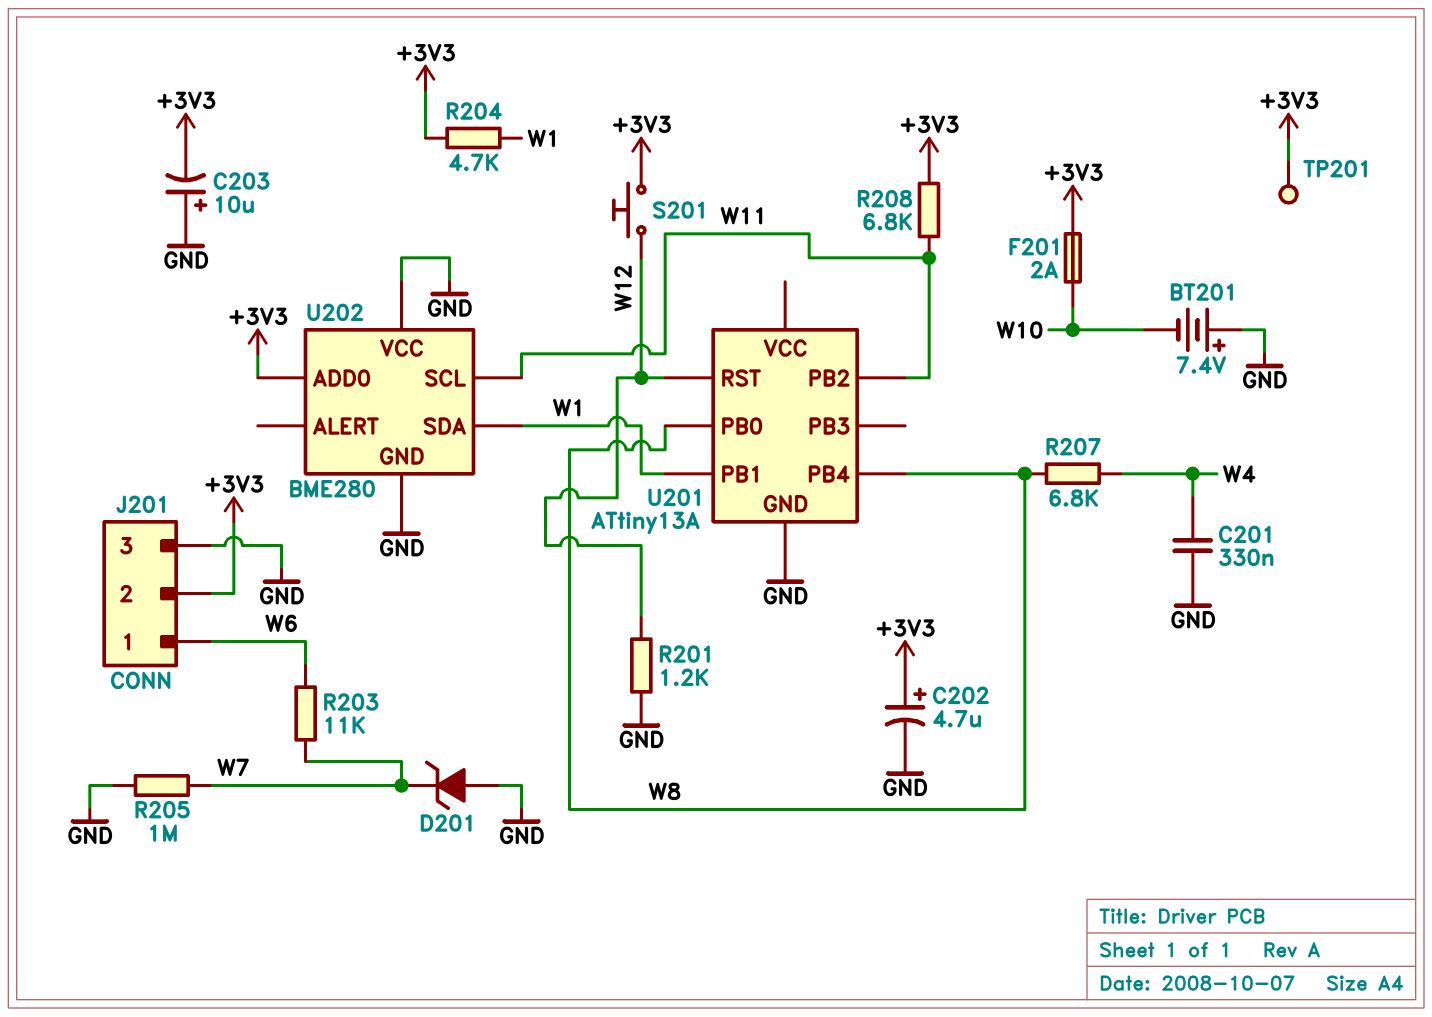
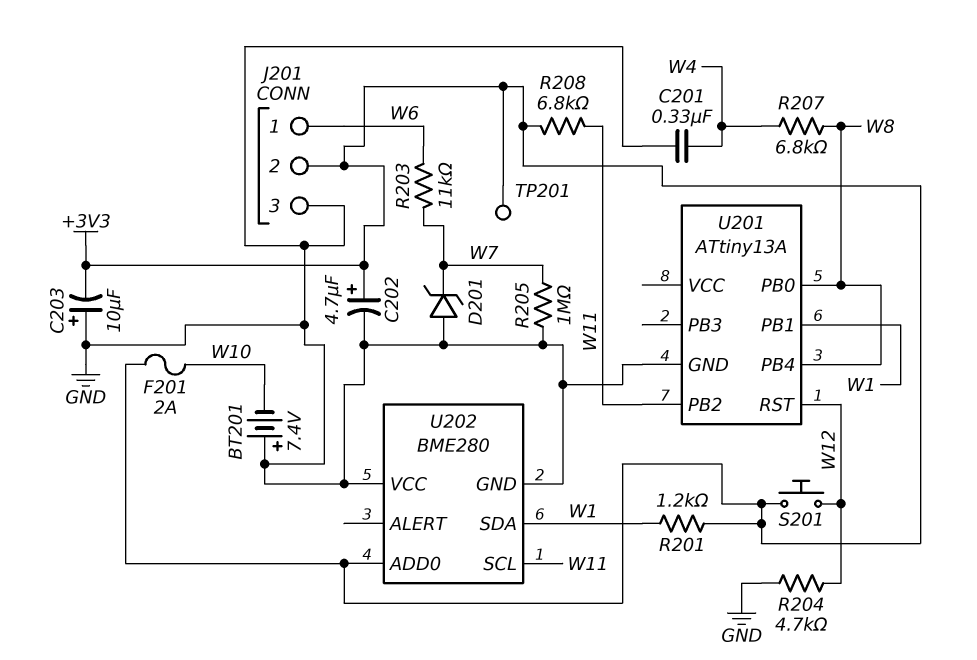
R201: 1.2k (GND, W12) -> 1.2k (+3V3, W1)
R204: 4.7k (+3V3, W1) -> 4.7k (GND, W12)

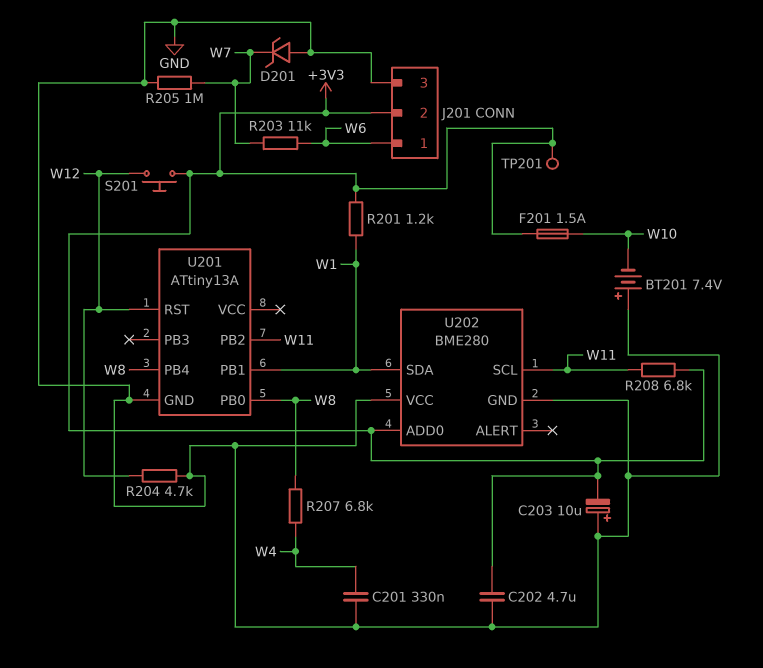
C202: 4.7uF (plus +3V3, minus GND) -> 4.7uF (+3V3, GND)
F201: 2A (+3V3, W10) -> 1.5A (+3V3, W10)

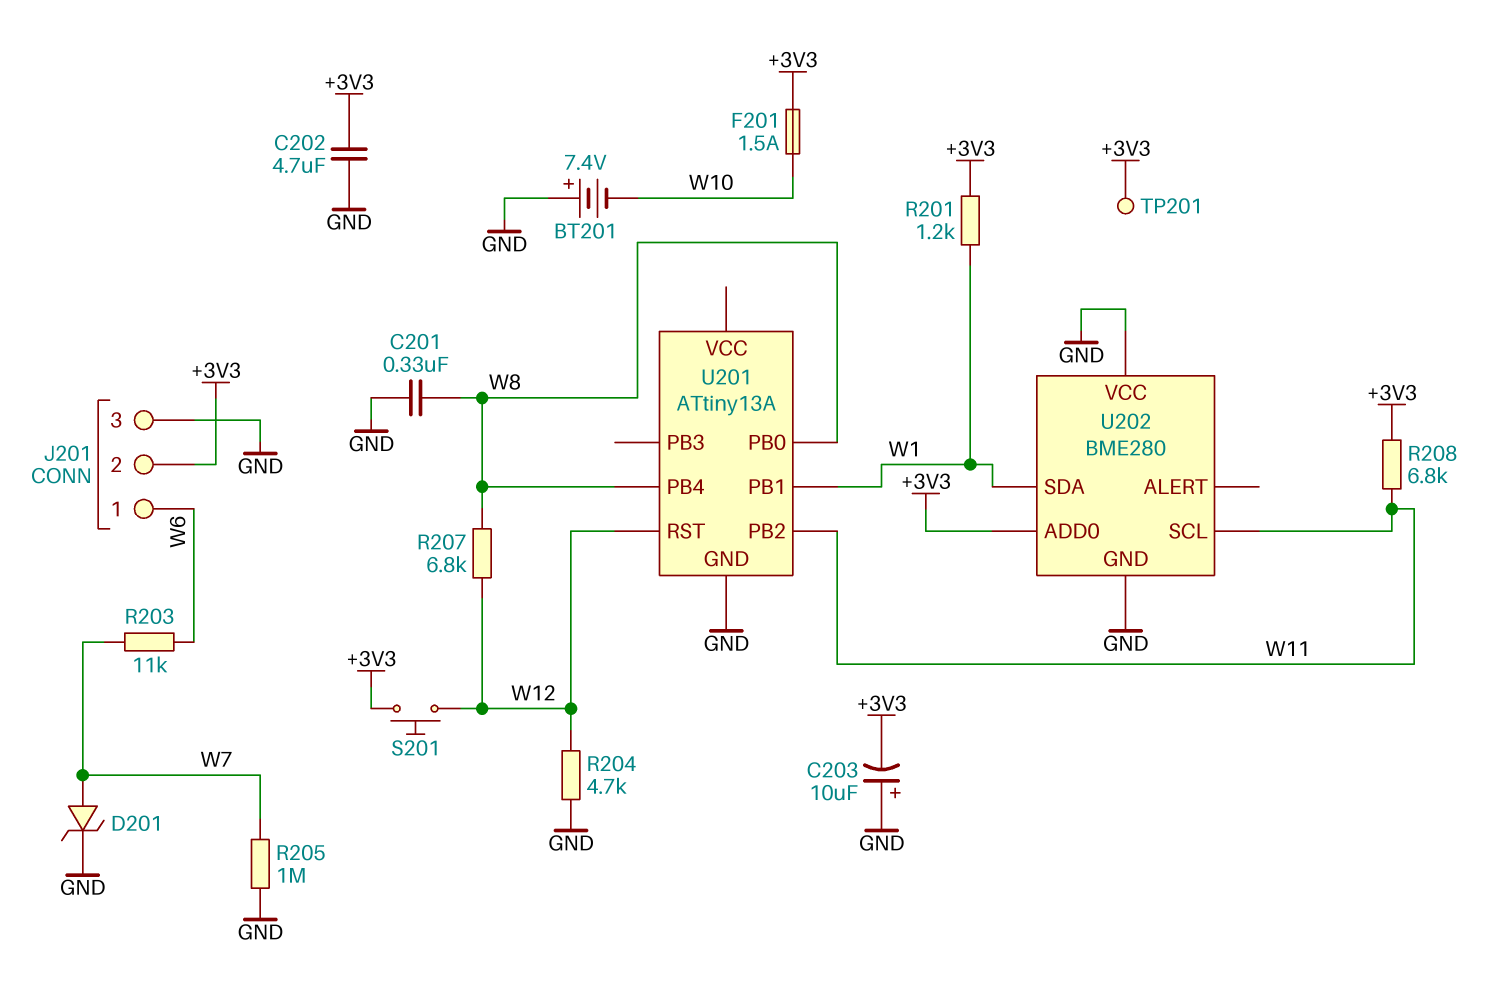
C201: 330nF (GND, W4) -> 330nF (GND, W8)
D201: zener (A GND, K W7) -> zener (A W7, K GND)
R207: 6.8k (W4, W8) -> 6.8k (W8, W12)

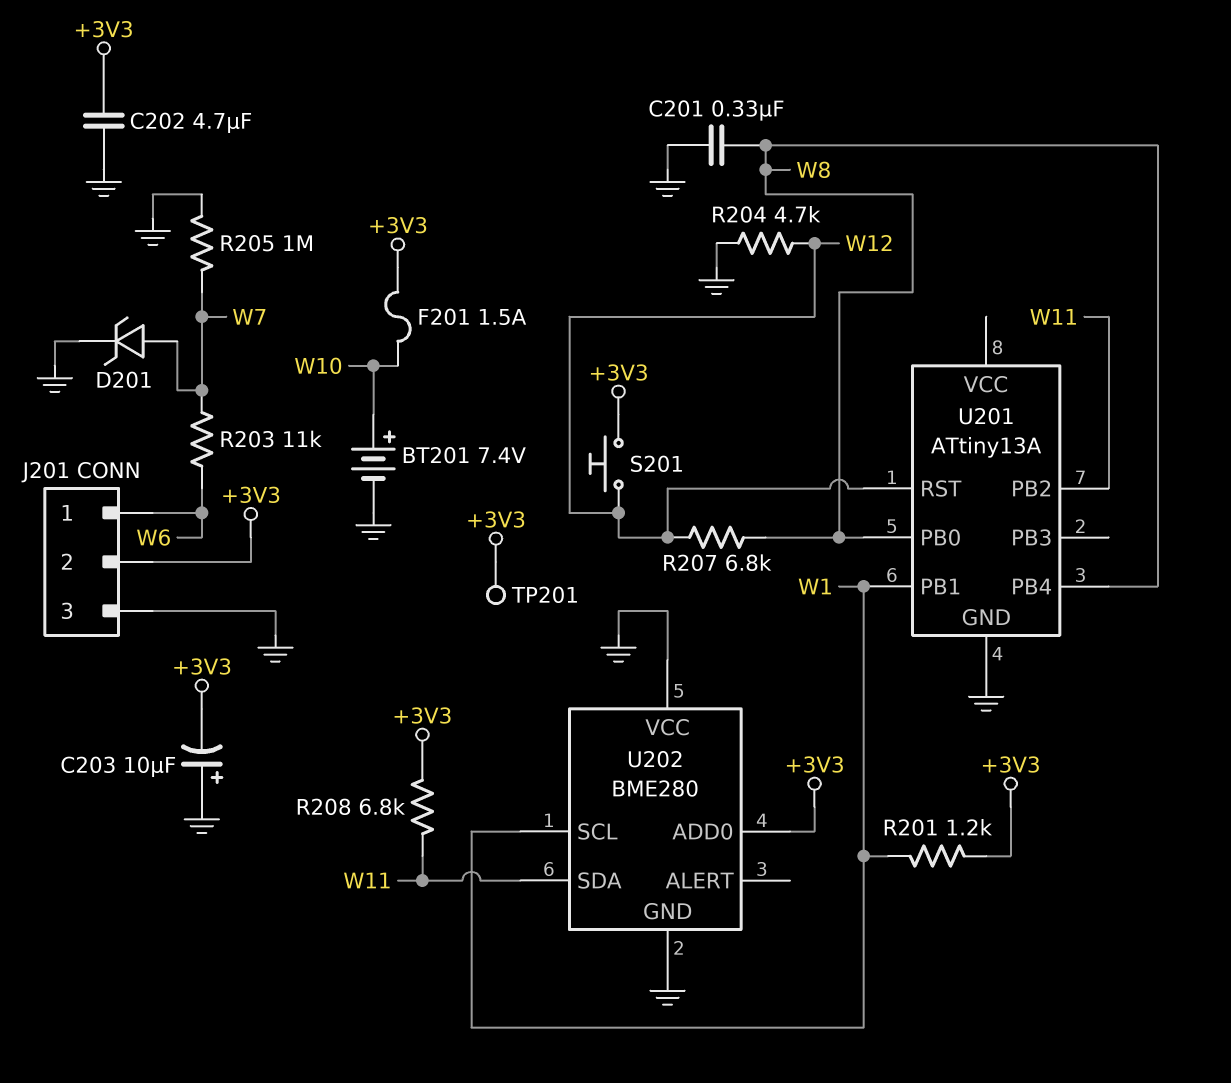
BT201: 7.4V (plus GND, minus W10) -> 7.4V (plus W10, minus GND)
U202 pin SCL: W11 -> W1
U202 pin SDA: W1 -> W11

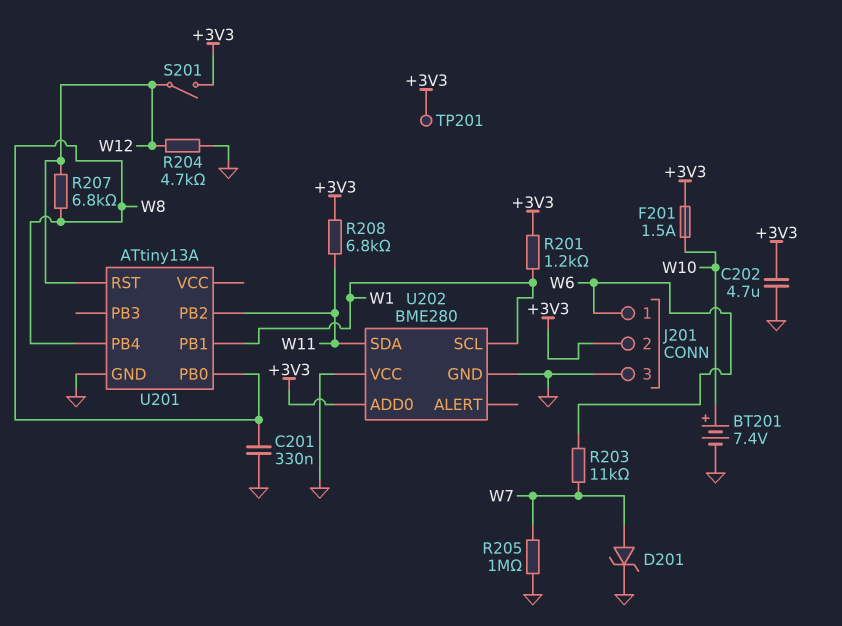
C203: 10uF (plus GND, minus +3V3) -> none
S201: button (+3V3, W12) -> switch (+3V3, W12)

